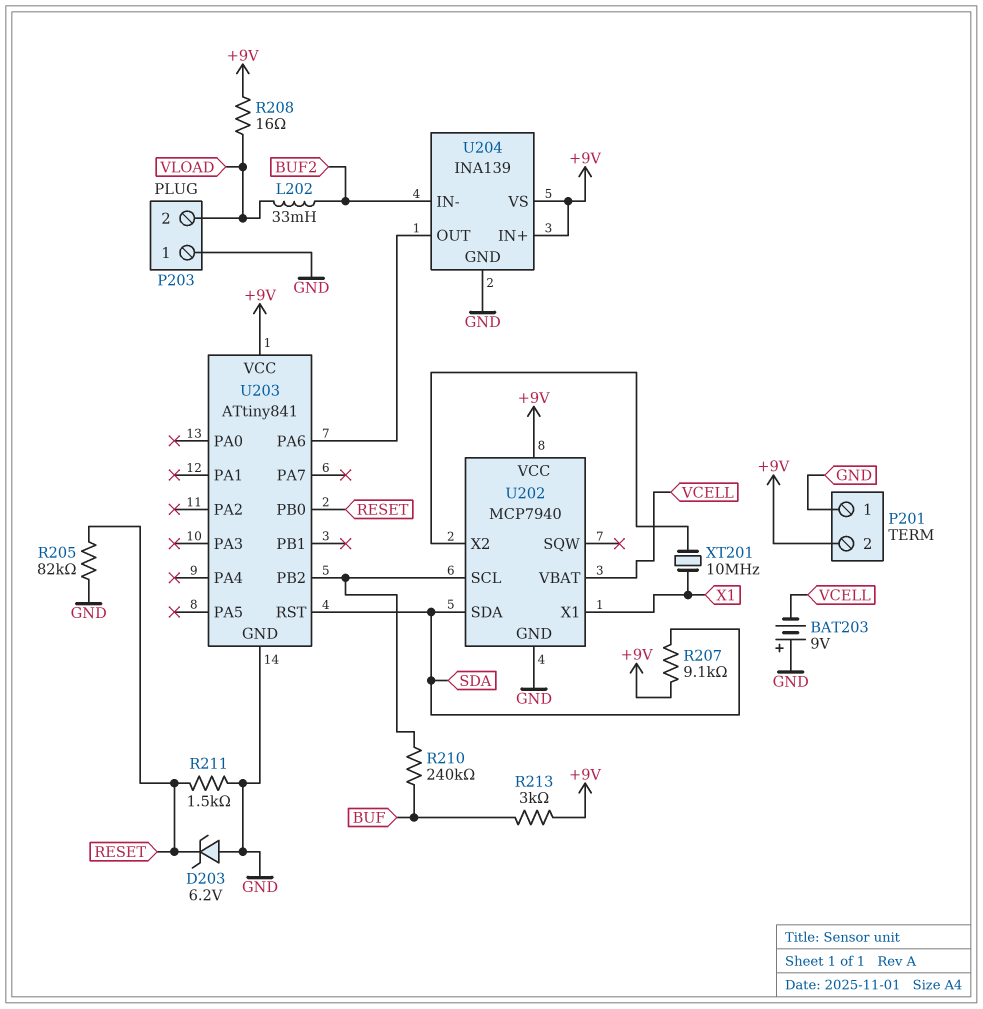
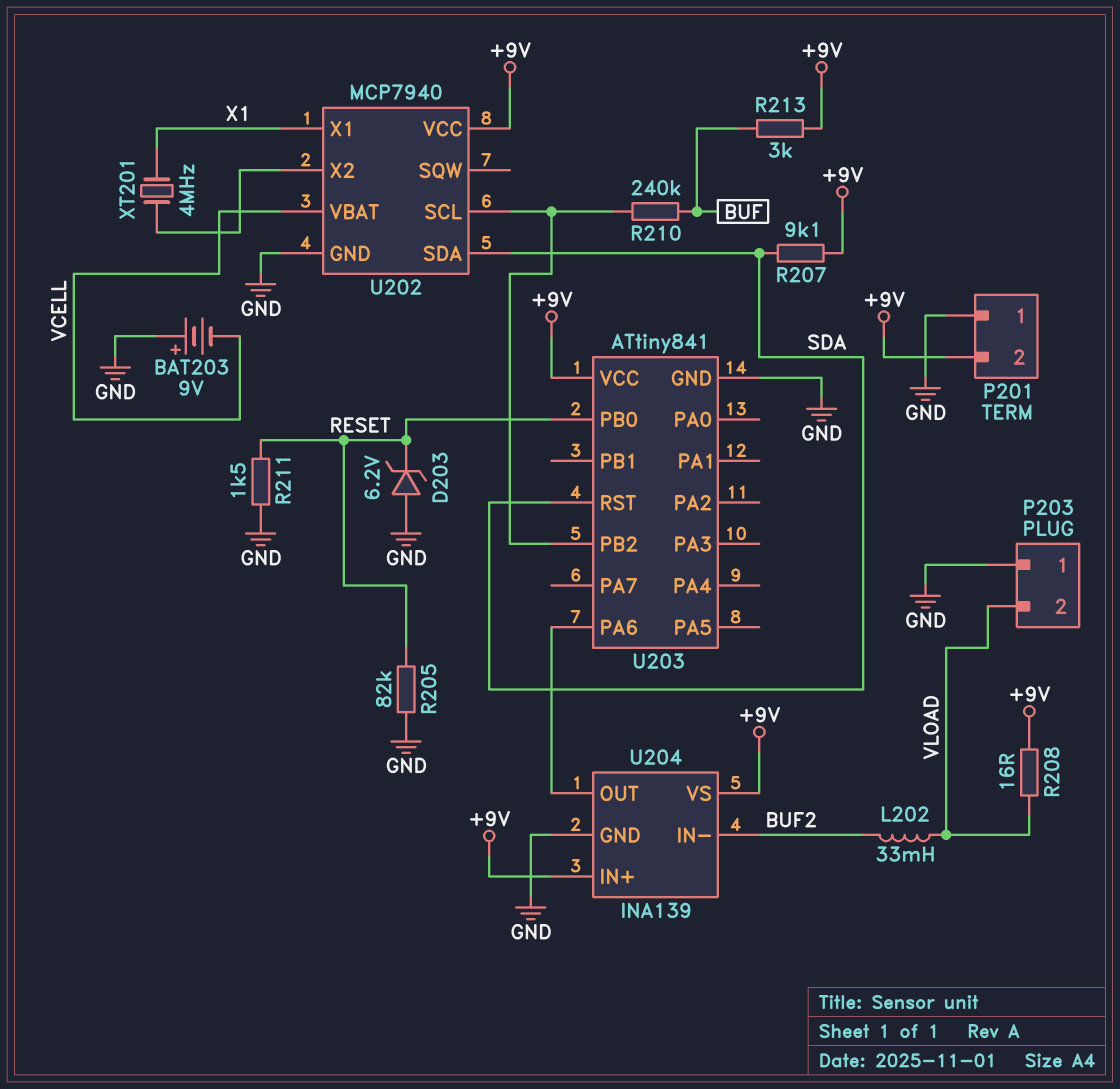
XT201: 10MHz (U202/X2, X1) -> 4MHz (U202/X2, X1)

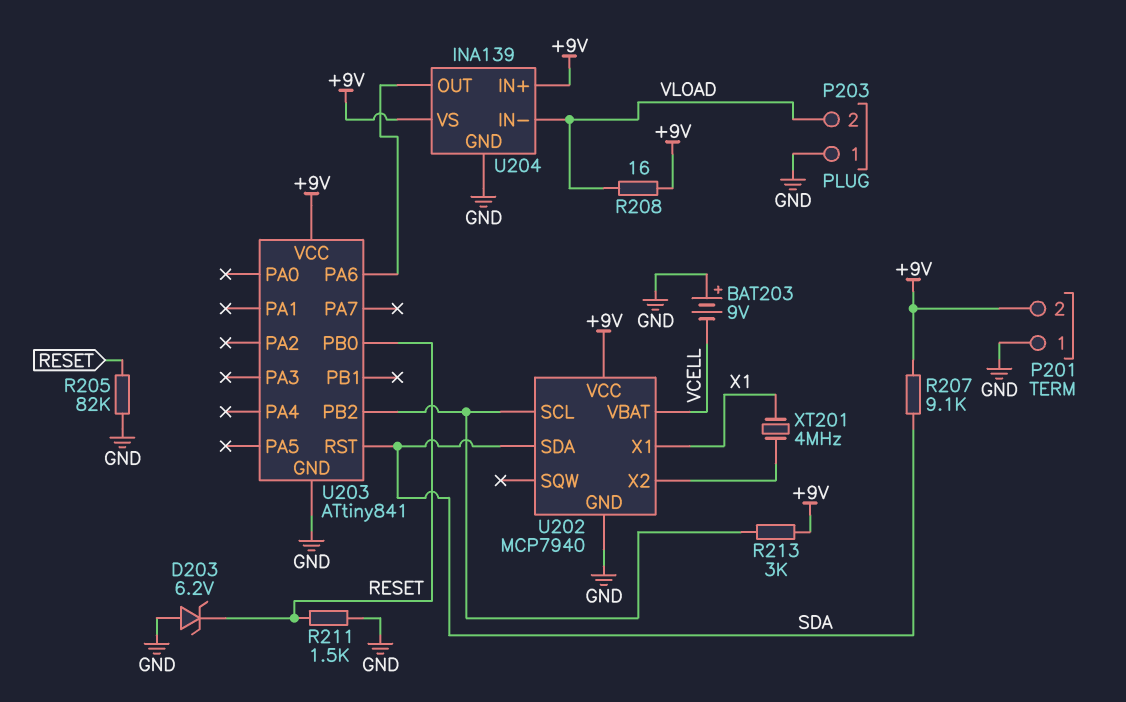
L202: 33mH (BUF2, VLOAD) -> none
R210: 240k (BUF, U202/SCL) -> none
R213: 3k (+9V, BUF) -> 3k (+9V, U202/SCL)
U204 pin IN-: BUF2 -> VLOAD

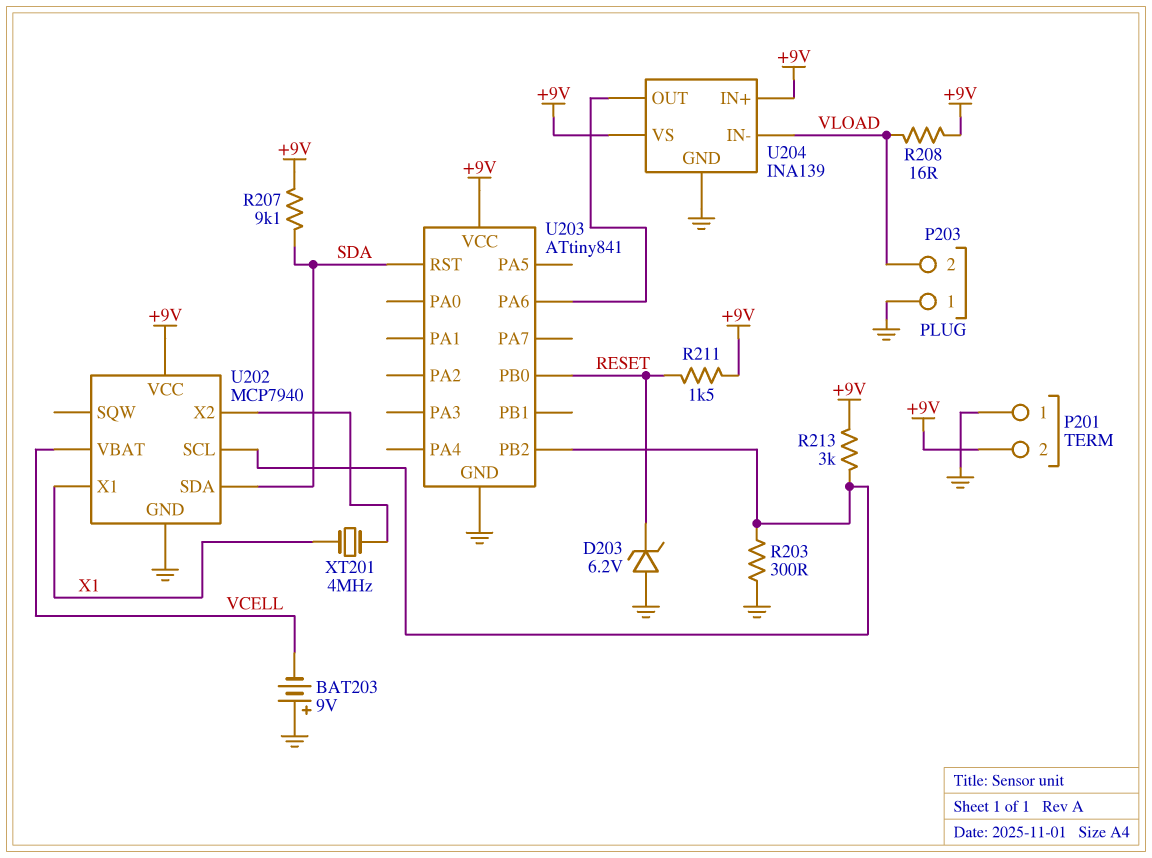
R203: none -> 300 (GND, U202/SCL)
R205: 82k (GND, RESET) -> none
R211: 1.5k (GND, RESET) -> 1.5k (+9V, RESET)

